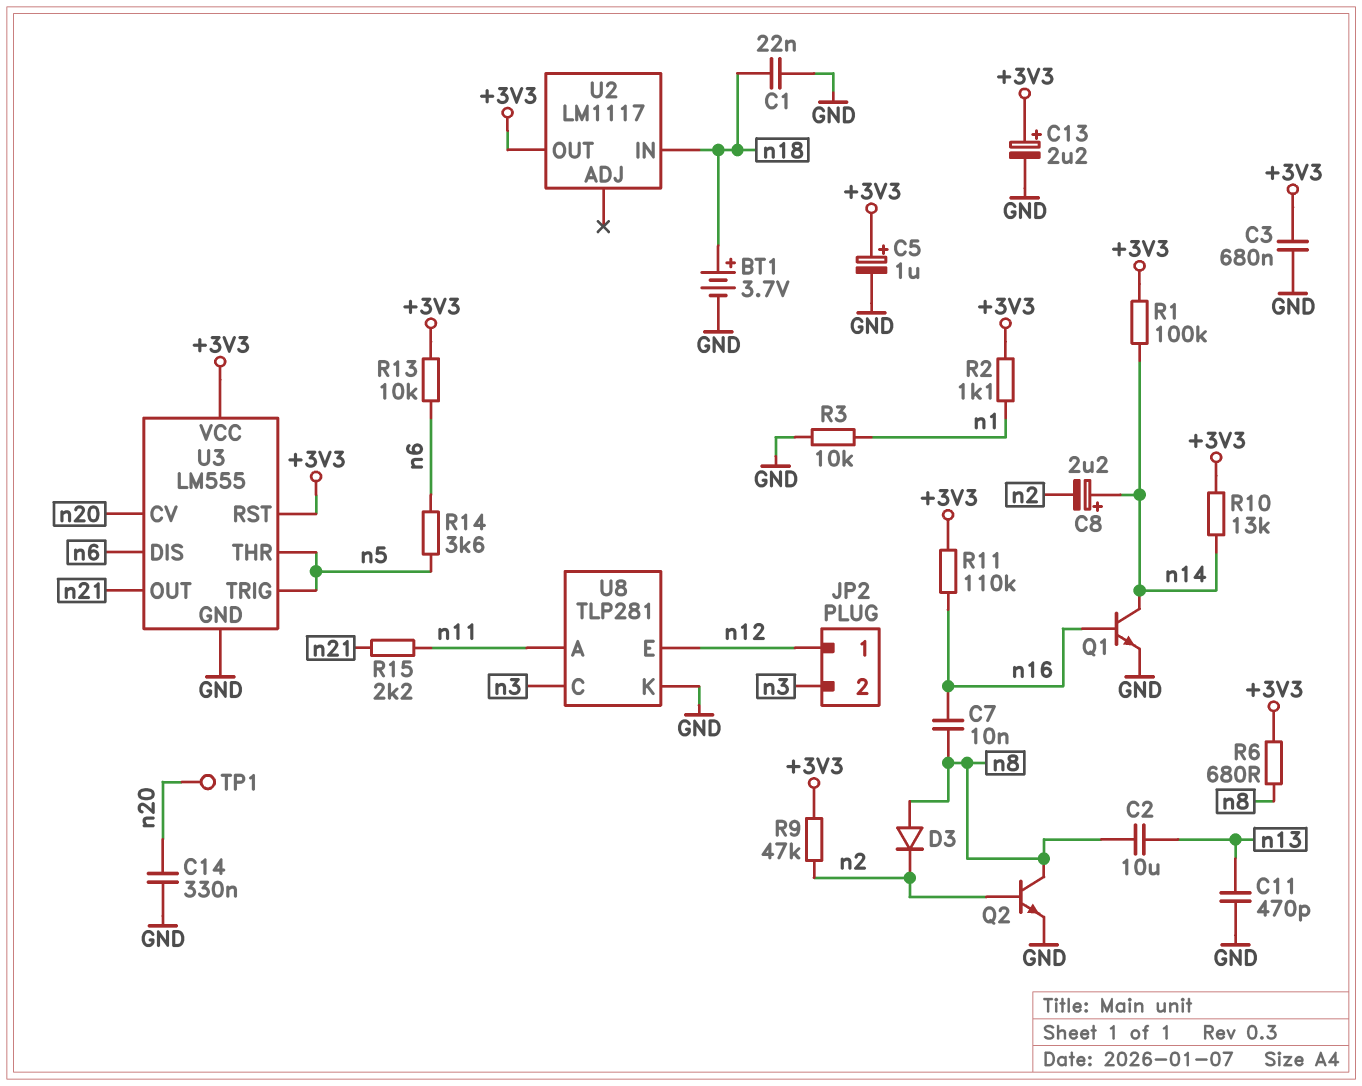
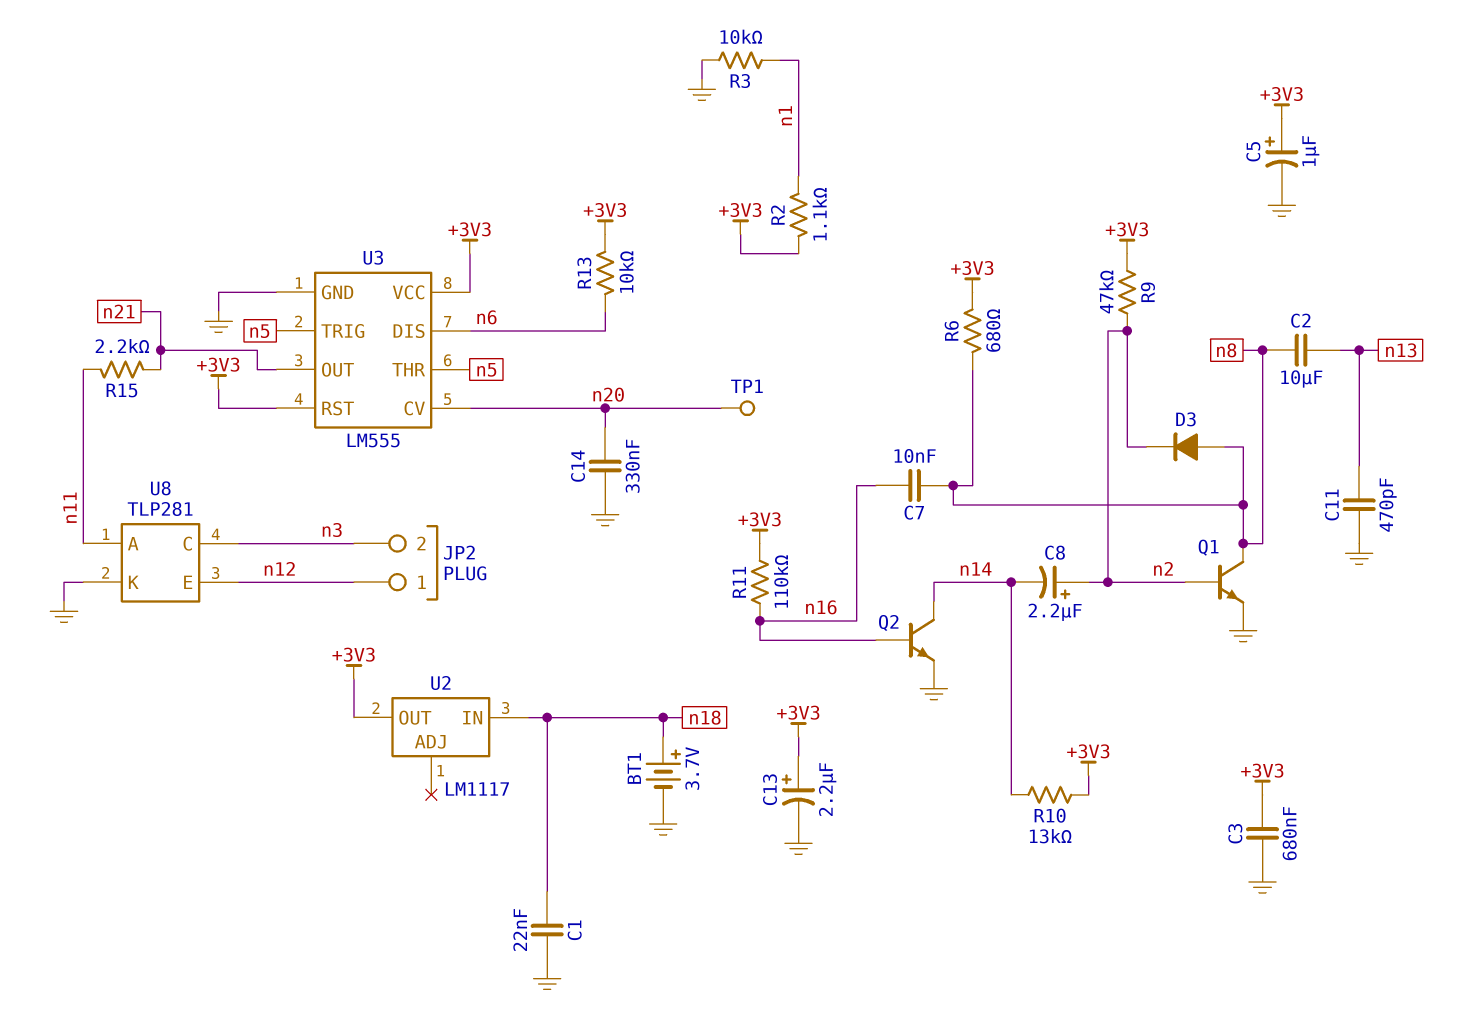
C8: 2.2uF (plus n14, minus n2) -> 2.2uF (plus n2, minus n14)
Q1: NPN (B n16, C n14, E GND) -> NPN (B n2, C n8, E GND)
Q2: NPN (B n2, C n8, E GND) -> NPN (B n16, C n14, E GND)
R1: 100k (+3V3, n14) -> none
R14: 3.6k (n5, n6) -> none

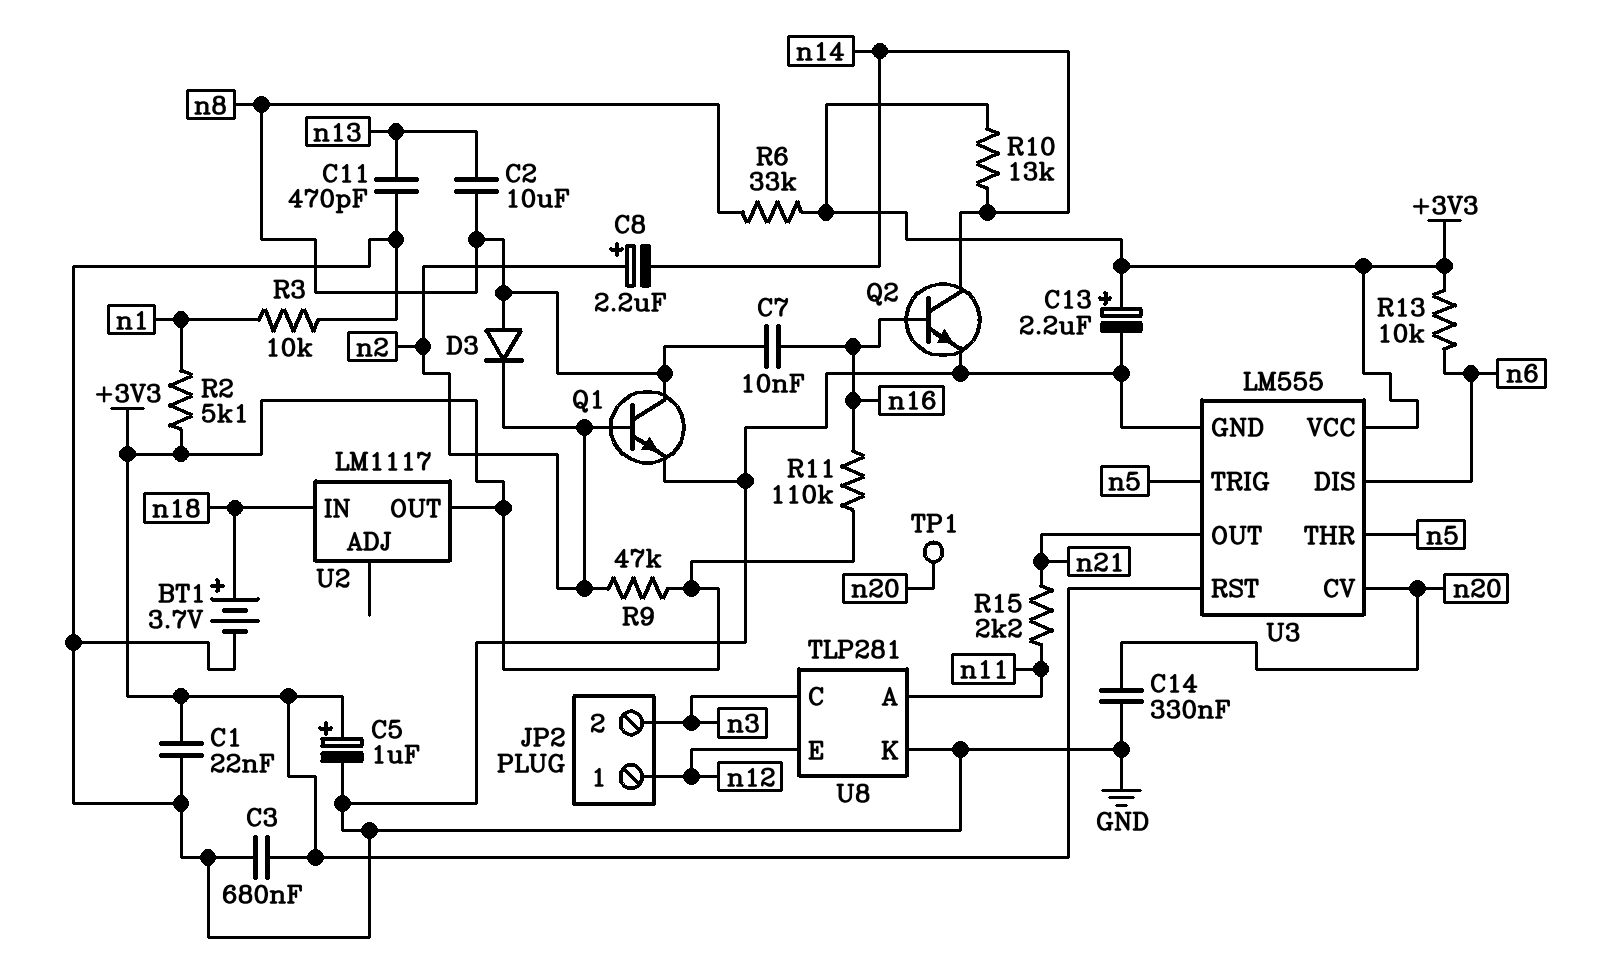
C1: 22nF (GND, n18) -> 22nF (+3V3, GND)
R2: 1.1k (+3V3, n1) -> 5.1k (+3V3, n1)
R6: 680 (+3V3, n8) -> 33k (+3V3, n8)

